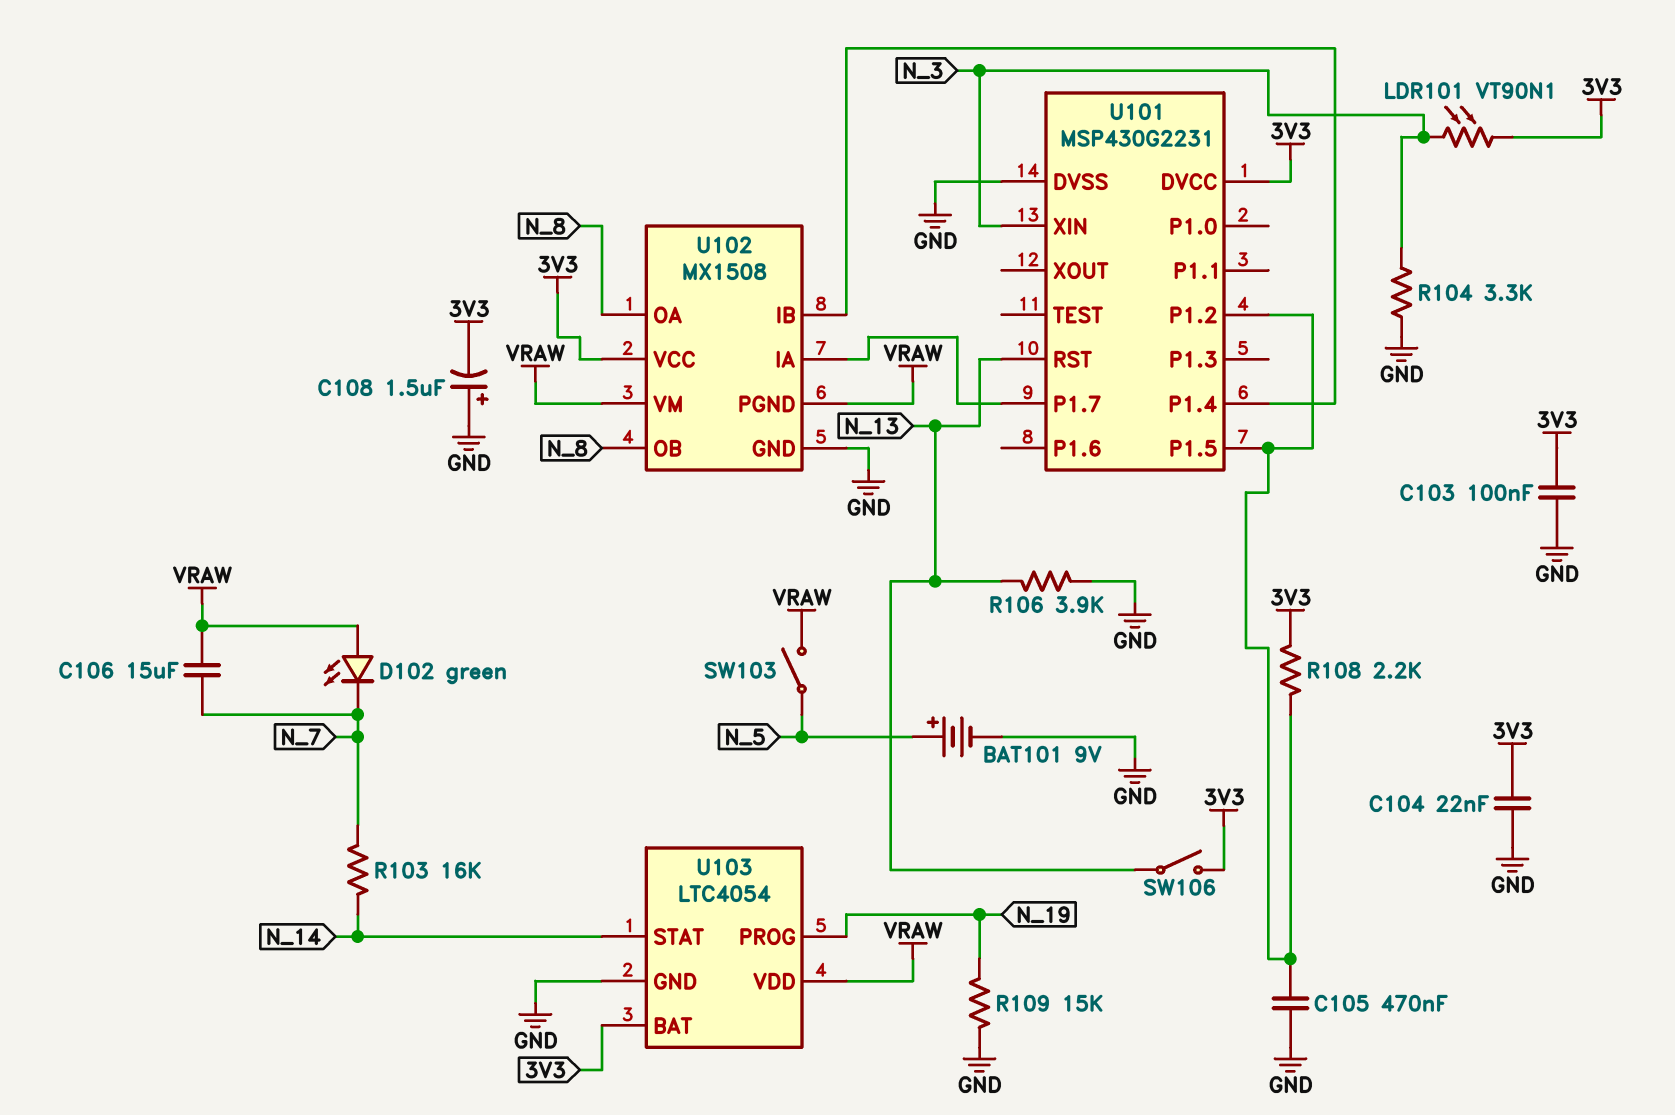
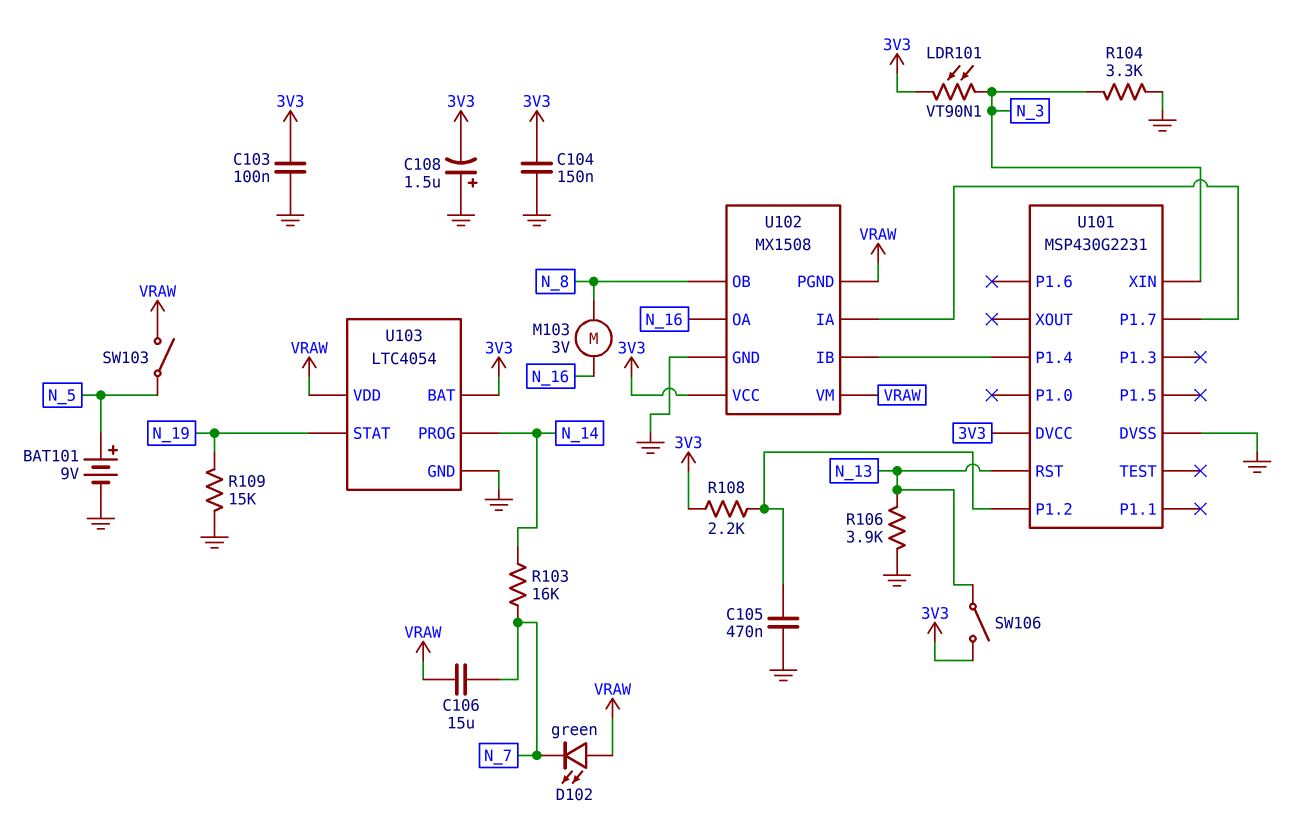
C104: 22nF (3V3, GND) -> 150nF (3V3, GND)
M103: none -> motor 3V (N_8, N_16)
U101 pin P1.5: U101/P1.2 -> none
U102 pin OA: N_8 -> N_16
U103 pin PROG: N_19 -> N_14
U103 pin STAT: N_14 -> N_19

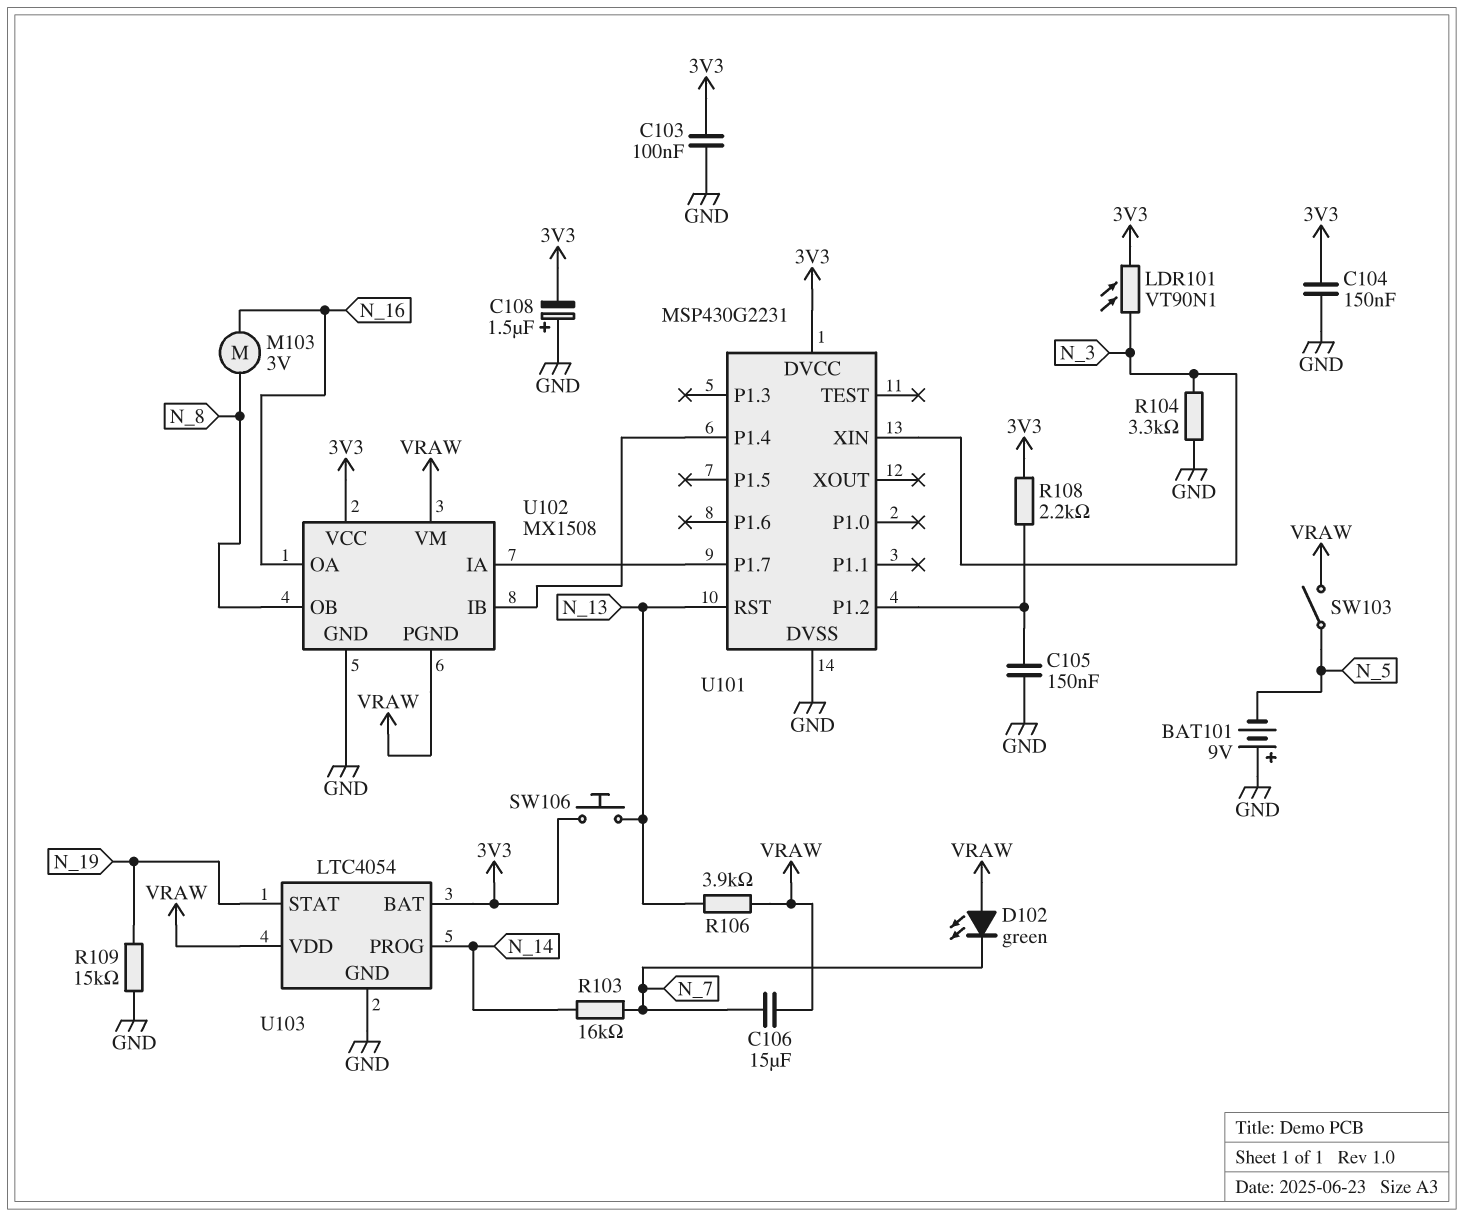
BAT101: 9V (plus N_5, minus GND) -> 9V (plus GND, minus N_5)
C105: 470nF (GND, U101/P1.2) -> 150nF (GND, U101/P1.2)
R106: 3.9k (GND, N_13) -> 3.9k (N_13, VRAW)
SW106: switch (3V3, N_13) -> button (3V3, N_13)

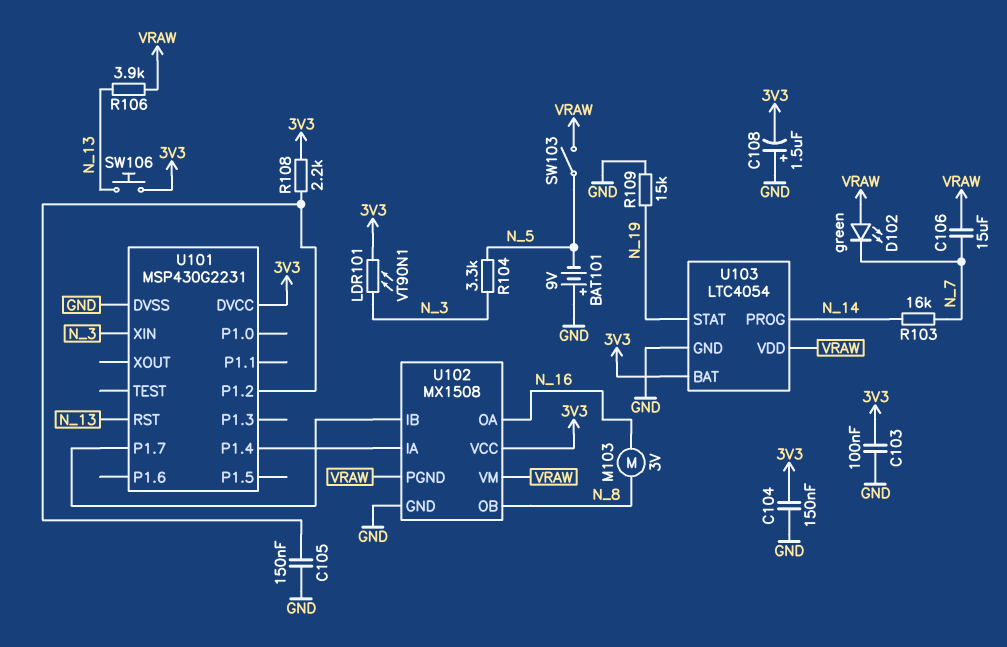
R104: 3.3k (GND, N_3) -> 3.3k (N_3, N_5)
U102 pin IA: U101/P1.7 -> U101/P1.4
U102 pin IB: U101/P1.4 -> U101/P1.7

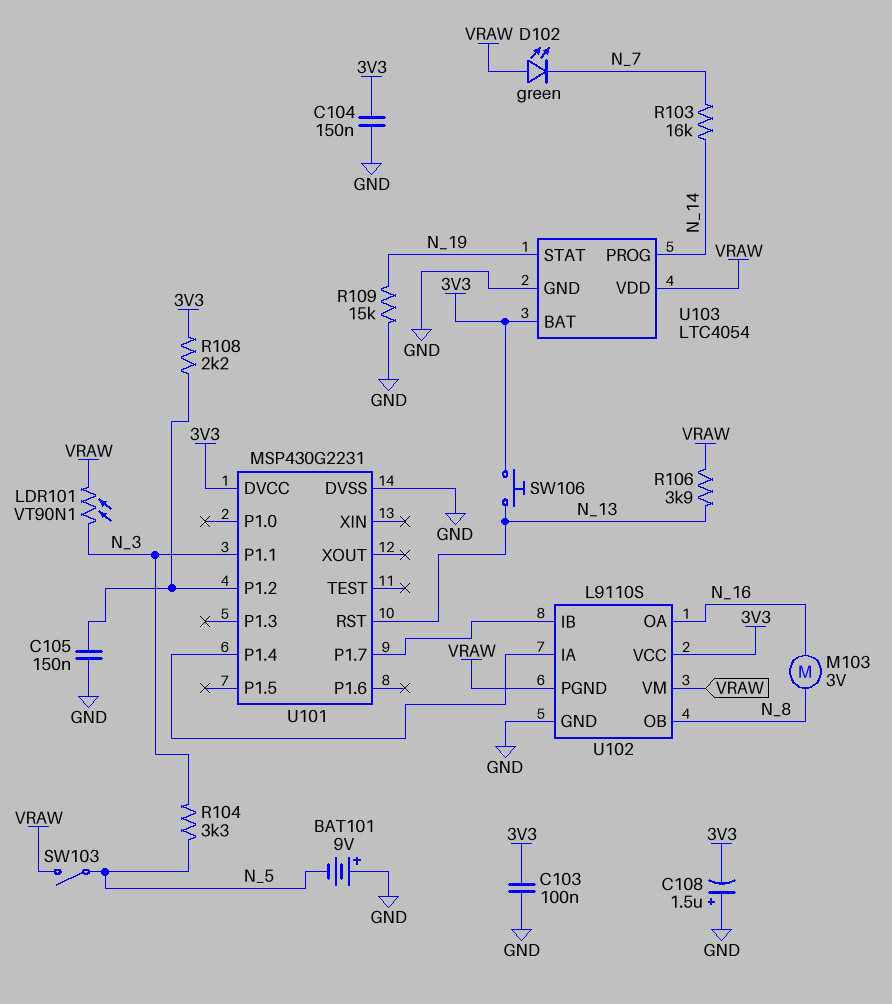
C106: 15uF (N_7, VRAW) -> none
LDR101: VT90N1 (3V3, N_3) -> VT90N1 (N_3, VRAW)
U101 pin P1.1: none -> N_3
U101 pin XIN: N_3 -> none
U102: MX1508 -> L9110S

